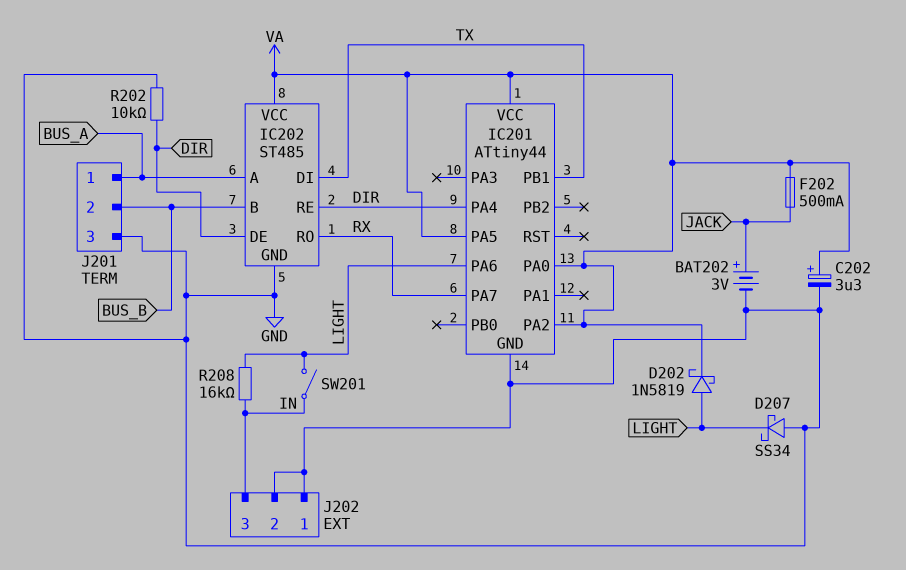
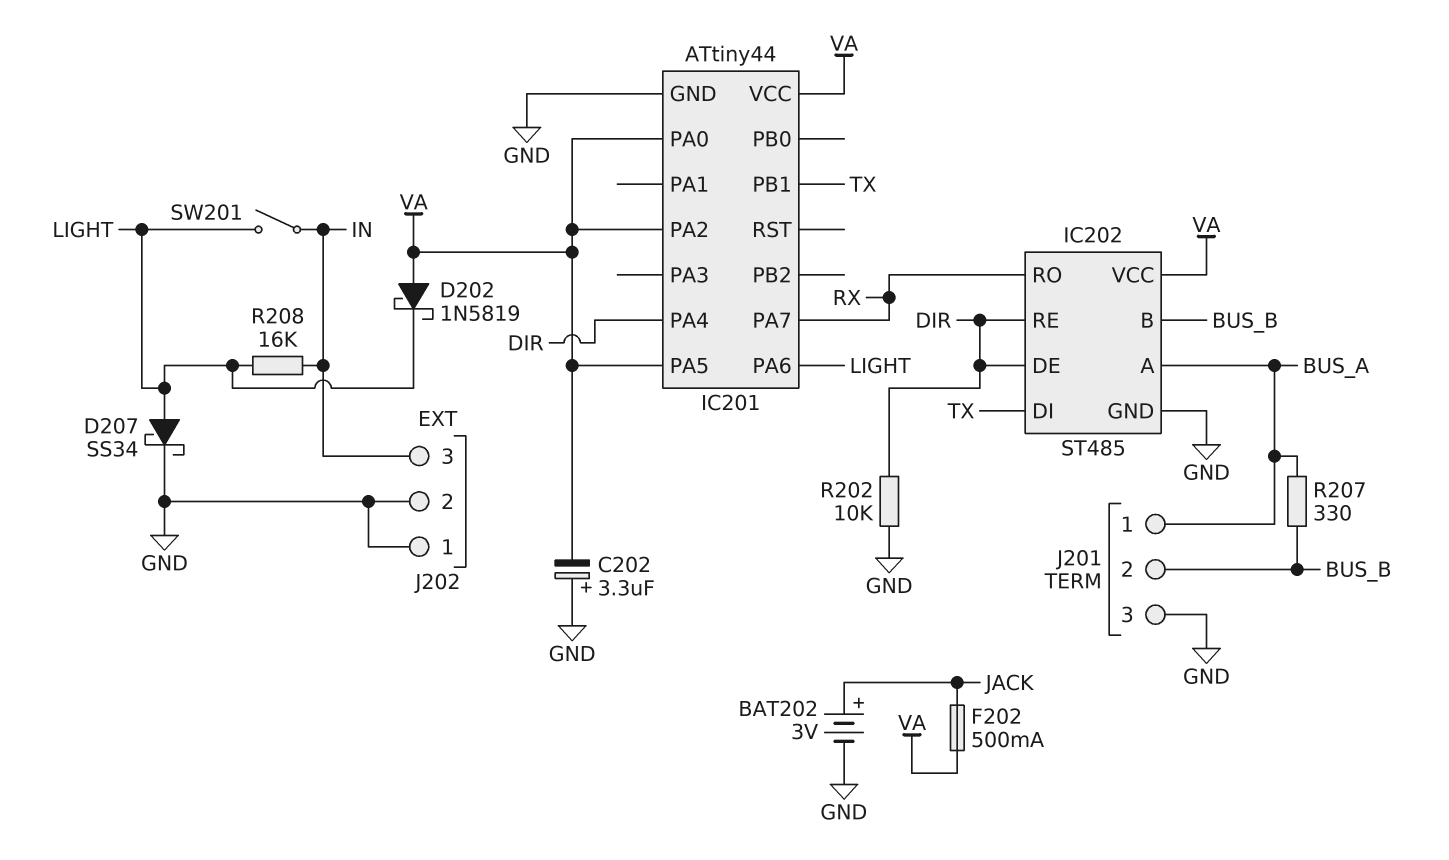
C202: 3.3uF (plus VA, minus GND) -> 3.3uF (plus GND, minus VA)
D202: schottky 1N5819 (A LIGHT, K VA) -> schottky 1N5819 (A VA, K LIGHT)
D207: schottky SS34 (A GND, K LIGHT) -> schottky SS34 (A LIGHT, K GND)
R207: none -> 330 (BUS_A, BUS_B)

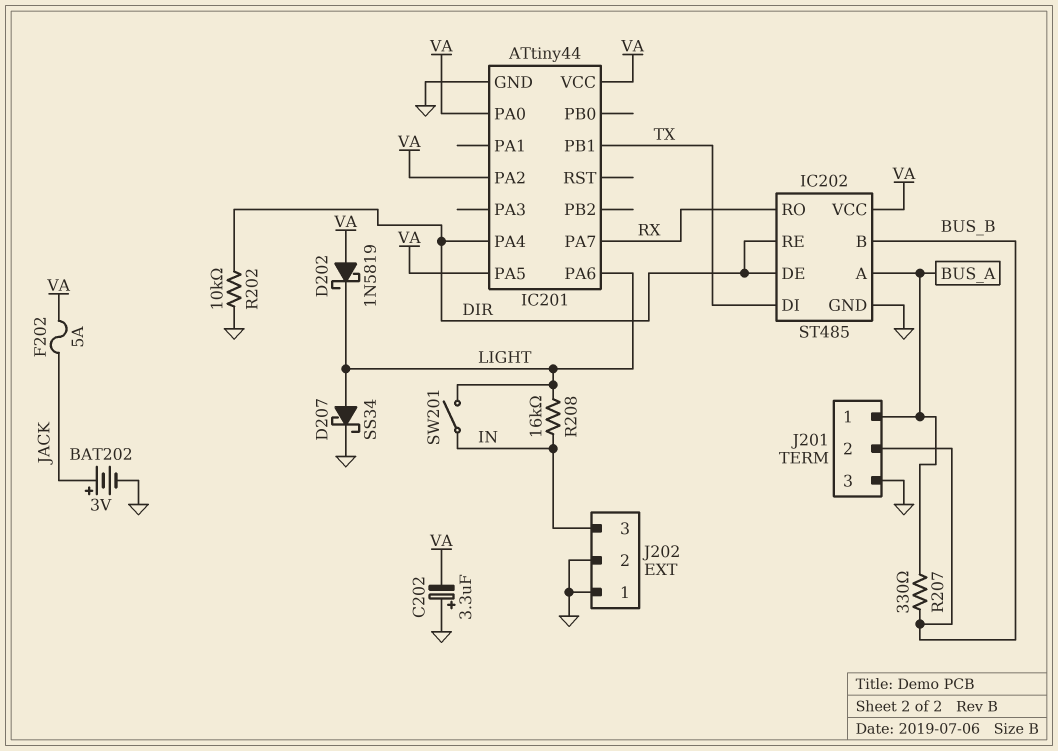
F202: 500mA (JACK, VA) -> 5A (JACK, VA)

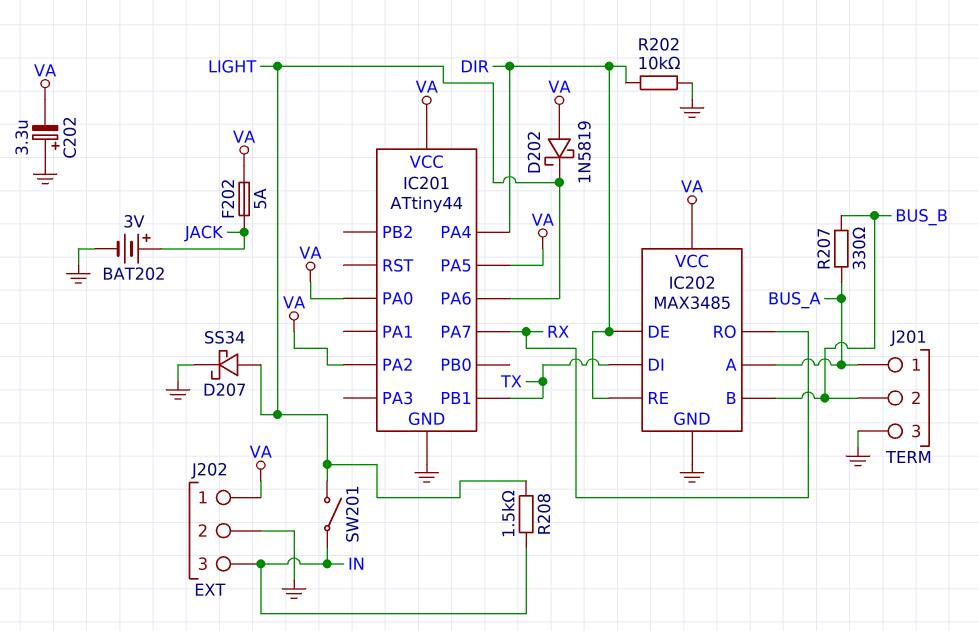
IC202: ST485 -> MAX3485
J202 pin 1: GND -> VA
R208: 16k (IN, LIGHT) -> 1.5k (IN, LIGHT)

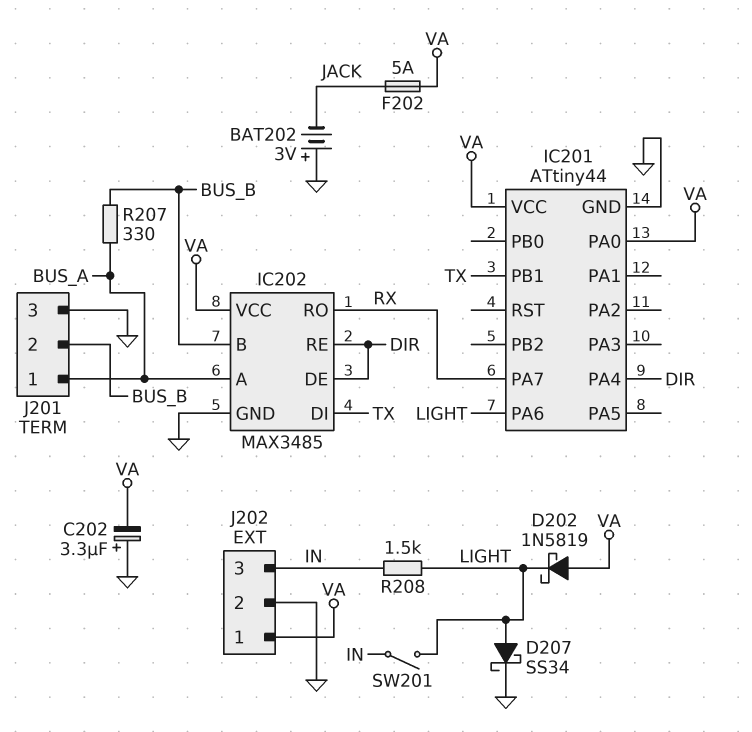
BAT202: 3V (plus JACK, minus GND) -> 3V (plus GND, minus JACK)
IC201 pin PA2: VA -> none
IC201 pin PA5: VA -> none
R202: 10k (DIR, GND) -> none

